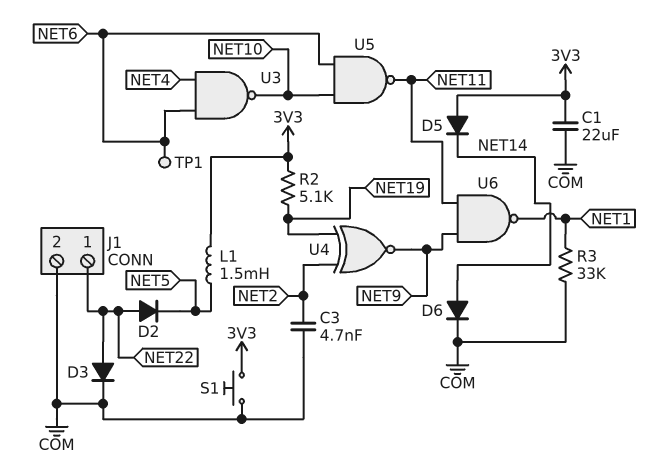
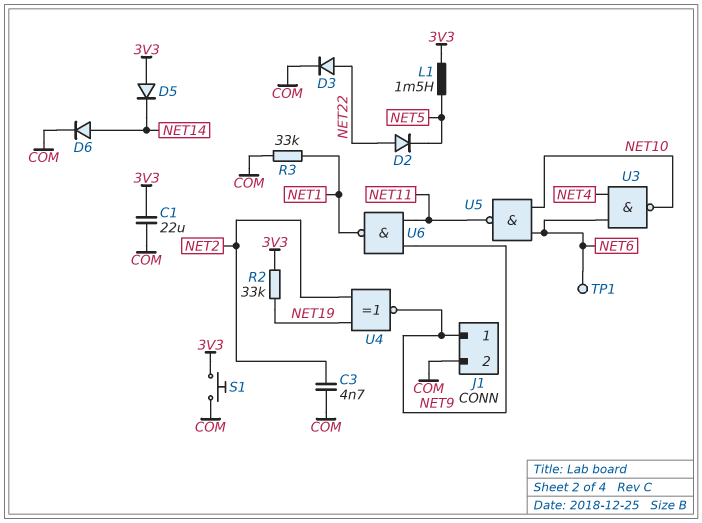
J1 pin 1: NET22 -> NET9
R2: 5.1k (3V3, NET19) -> 33k (3V3, NET19)

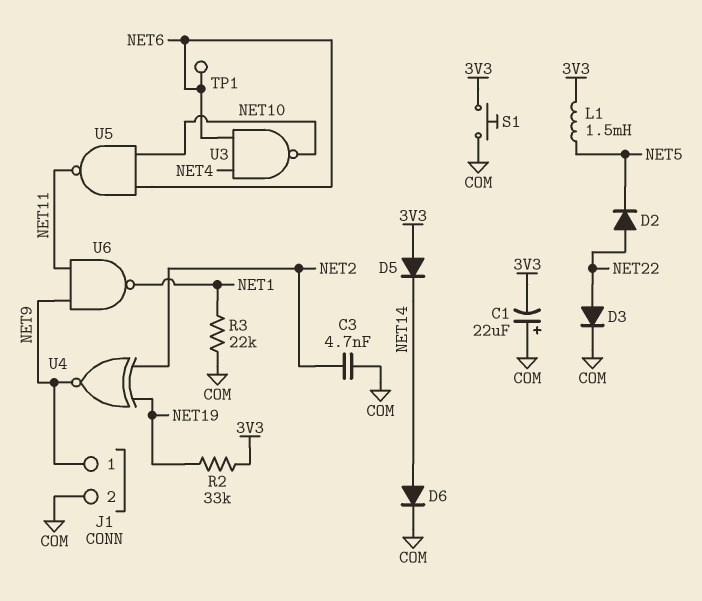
C1: 22uF (3V3, COM) -> 22uF (plus COM, minus 3V3)
R3: 33k (COM, NET1) -> 22k (COM, NET1)

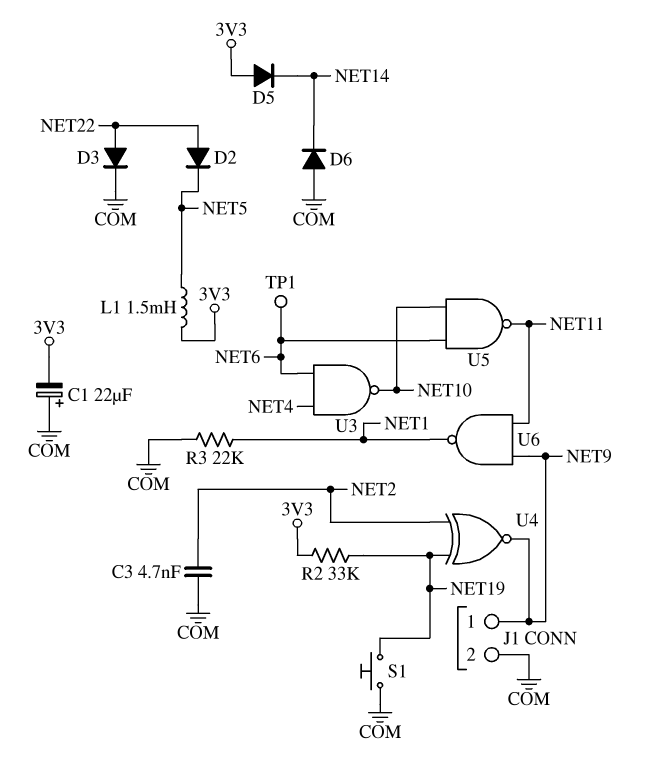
D6: diode (A NET14, K COM) -> diode (A COM, K NET14)
S1: button (3V3, COM) -> button (COM, NET19)

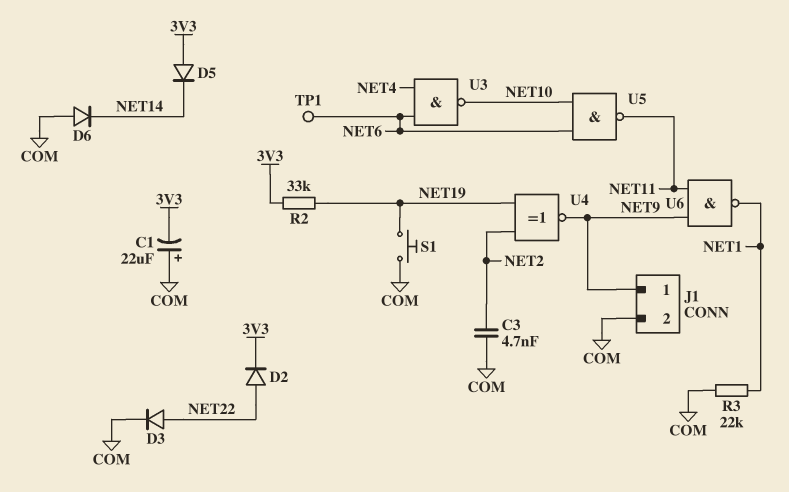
D2: diode (A NET22, K NET5) -> diode (A NET22, K 3V3)
L1: 1.5mH (3V3, NET5) -> none

